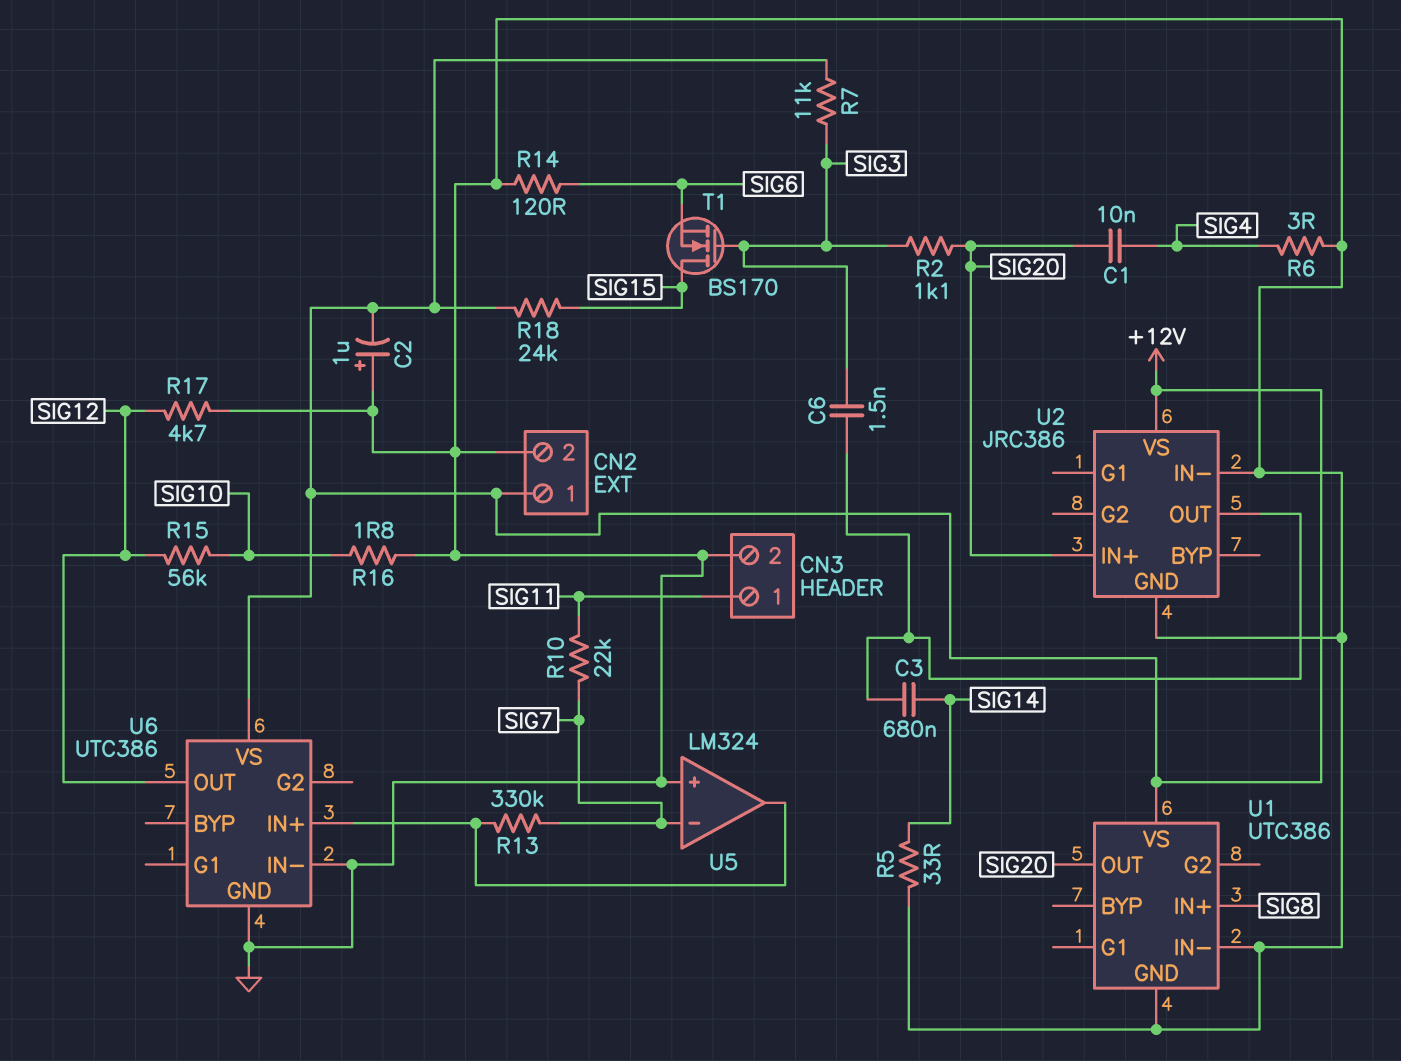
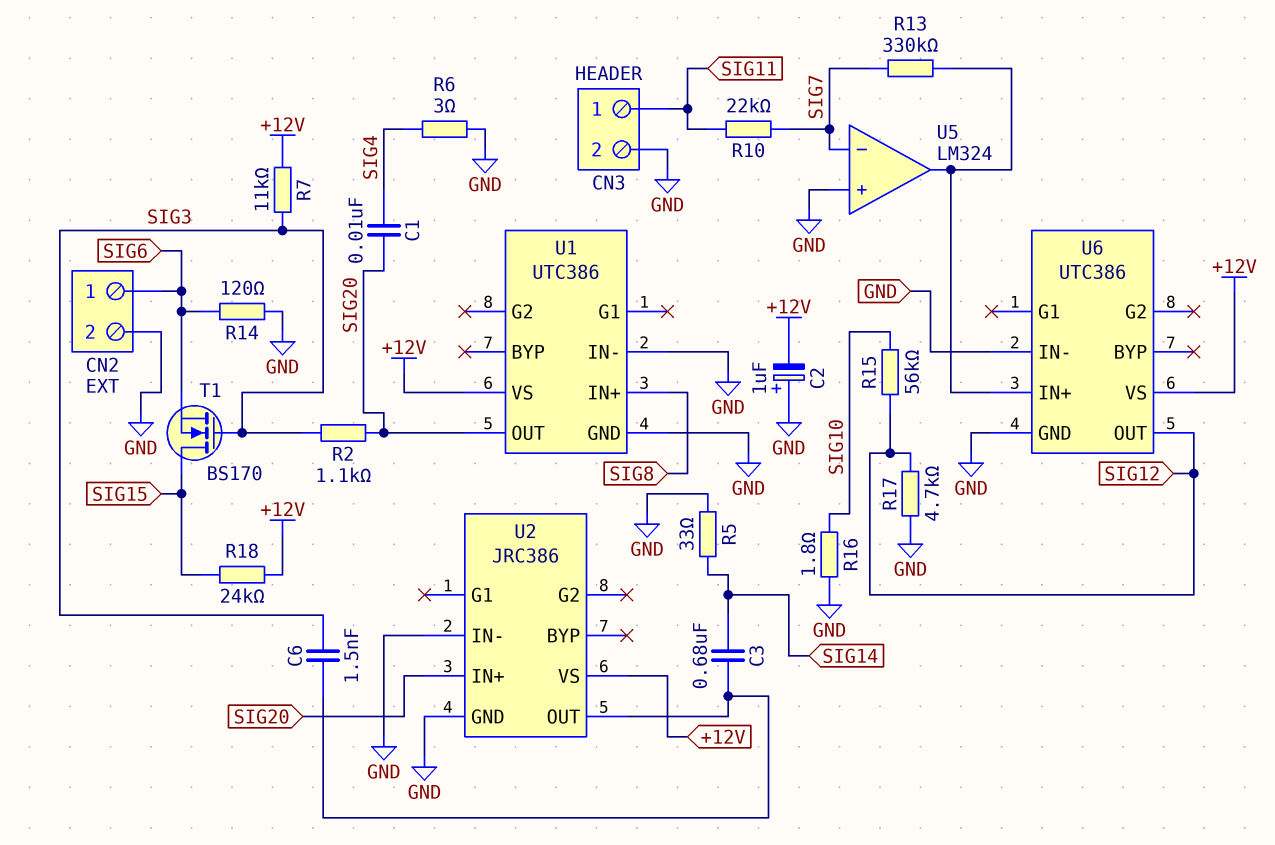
CN2 pin 1: +12V -> SIG6

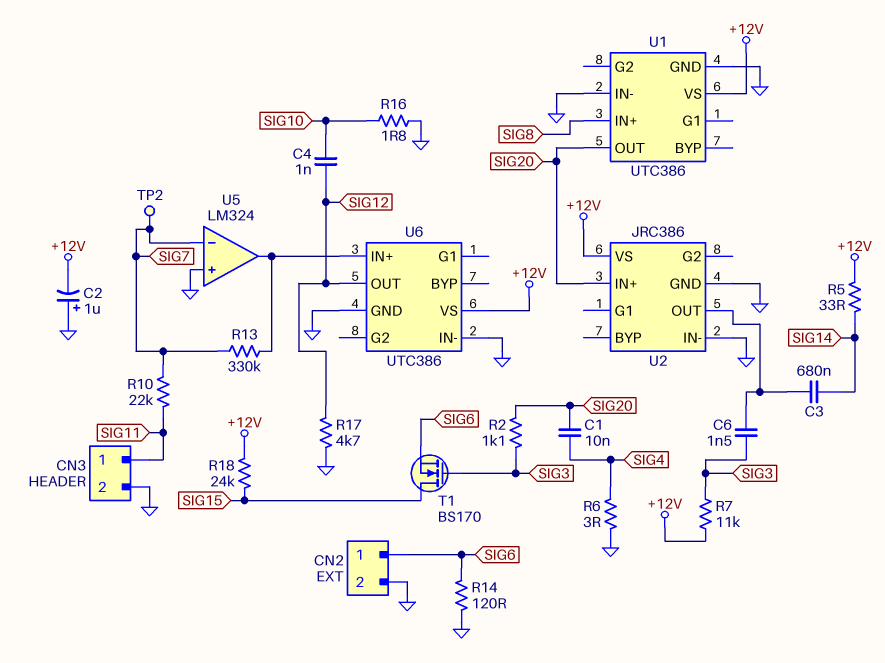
C4: none -> 1nF (SIG10, SIG12)
R5: 33 (GND, SIG14) -> 33 (+12V, SIG14)
R15: 56k (SIG10, SIG12) -> none
TP2: none -> test point (SIG7)

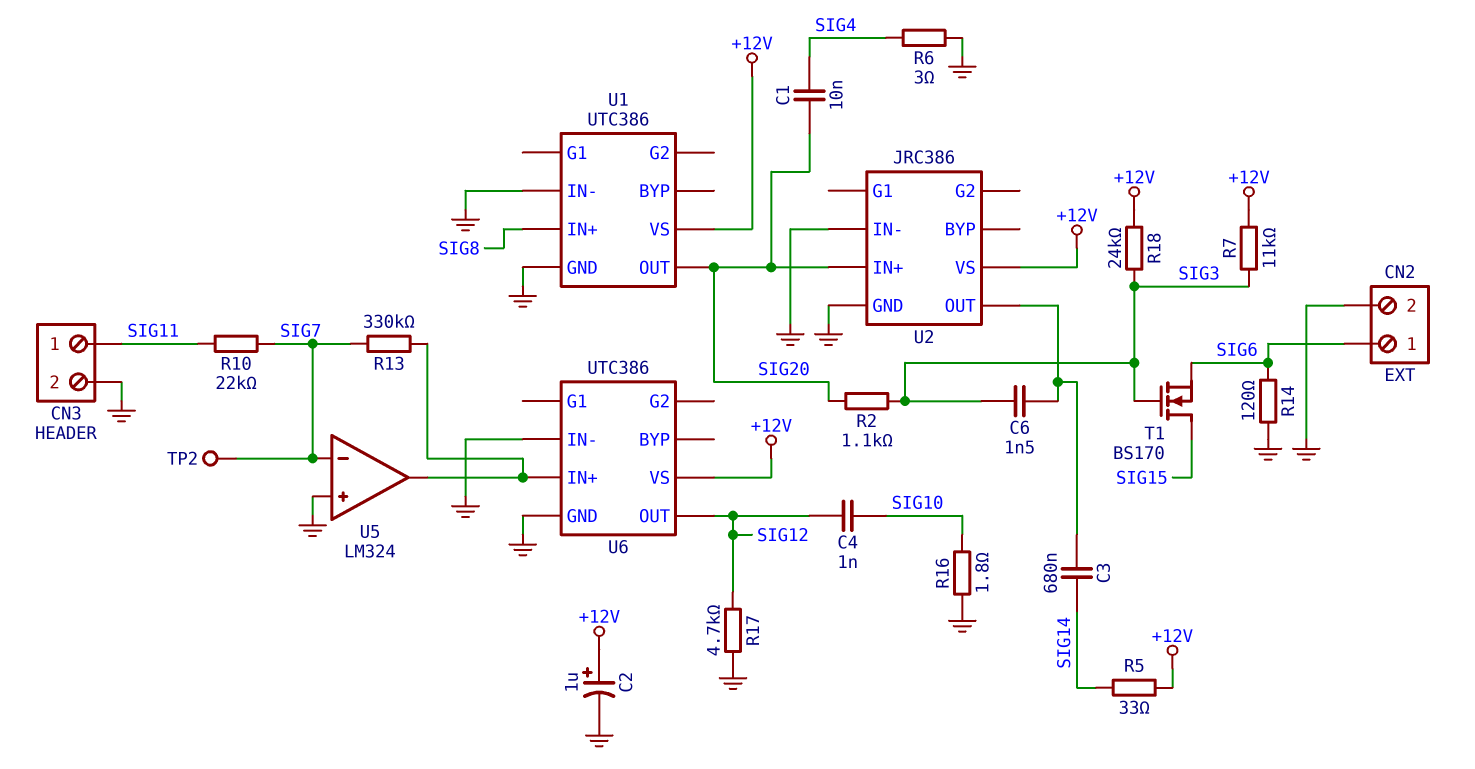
C2: 1uF (plus GND, minus +12V) -> 1uF (plus +12V, minus GND)
R18: 24k (+12V, SIG15) -> 24k (+12V, SIG3)

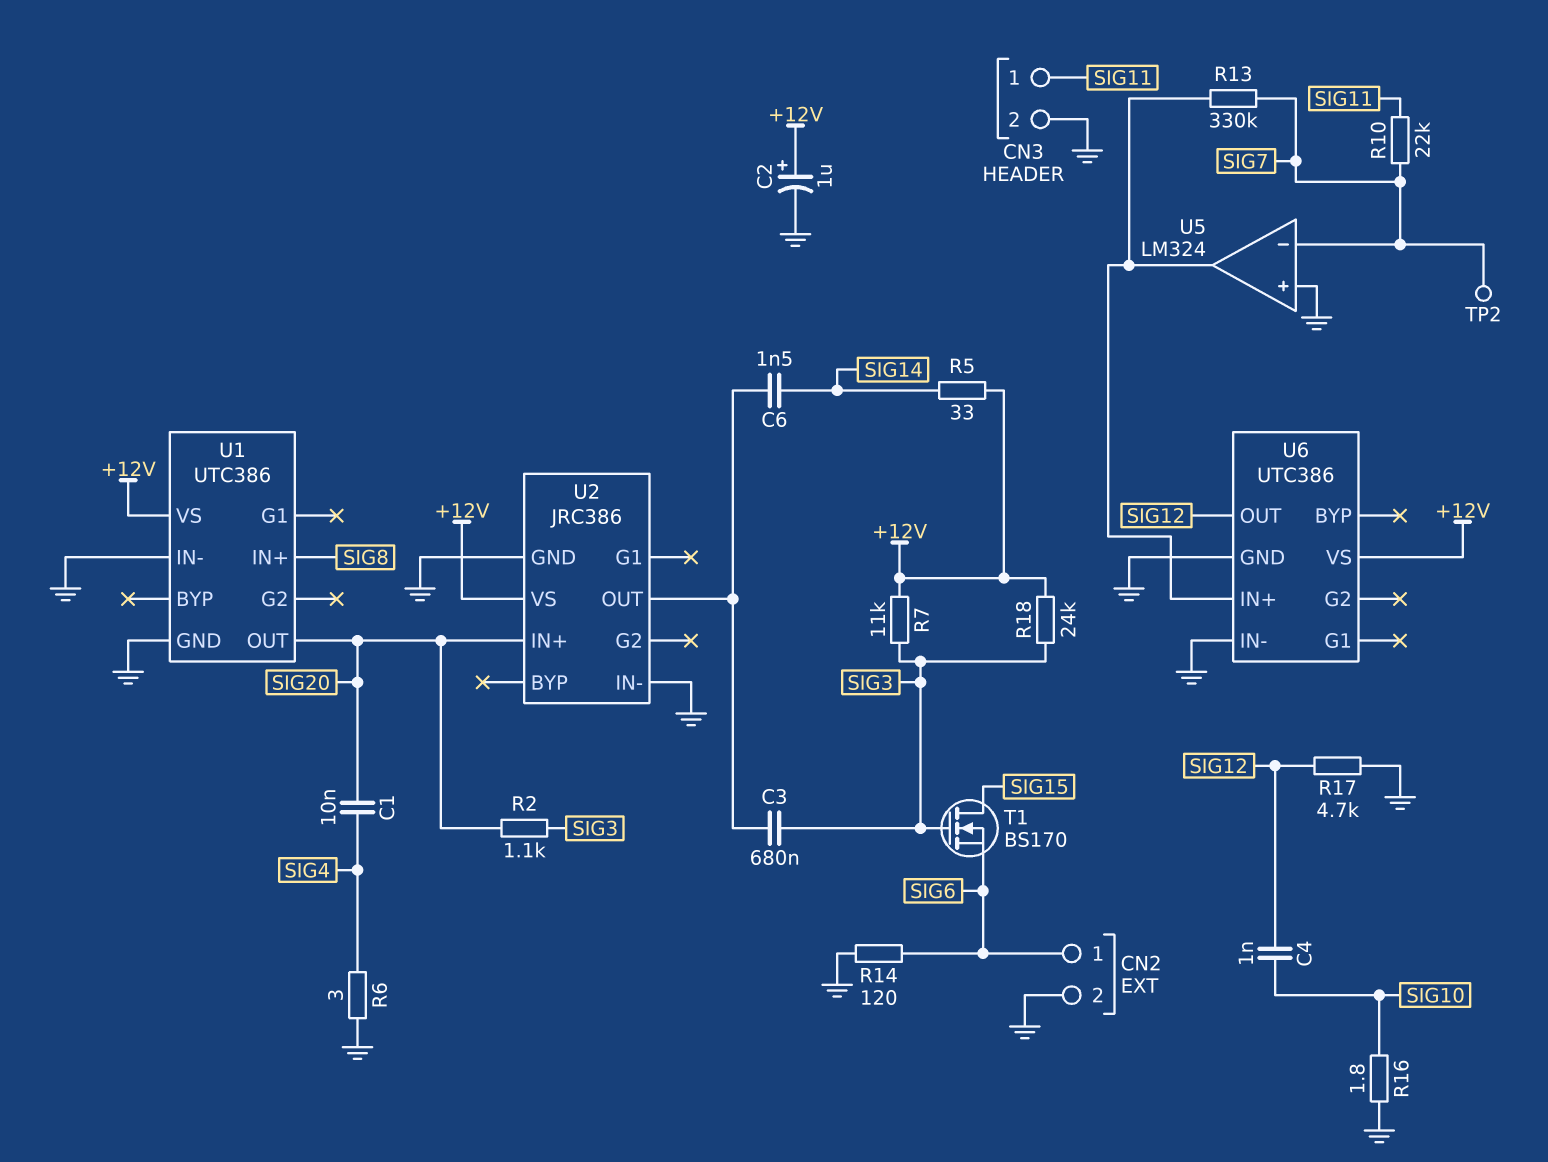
C3: 680nF (SIG14, U2/OUT) -> 680nF (SIG3, U2/OUT)
C6: 1.5nF (SIG3, U2/OUT) -> 1.5nF (SIG14, U2/OUT)

